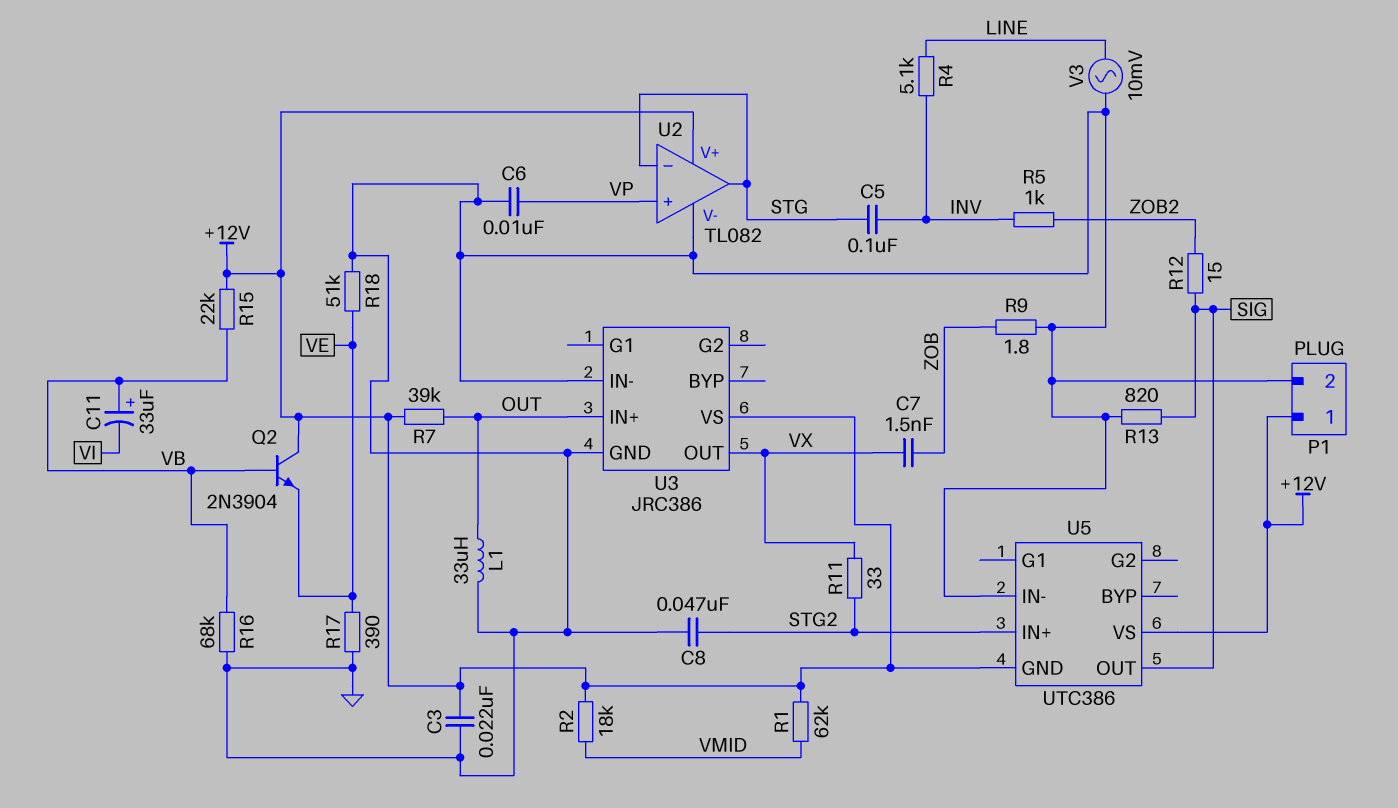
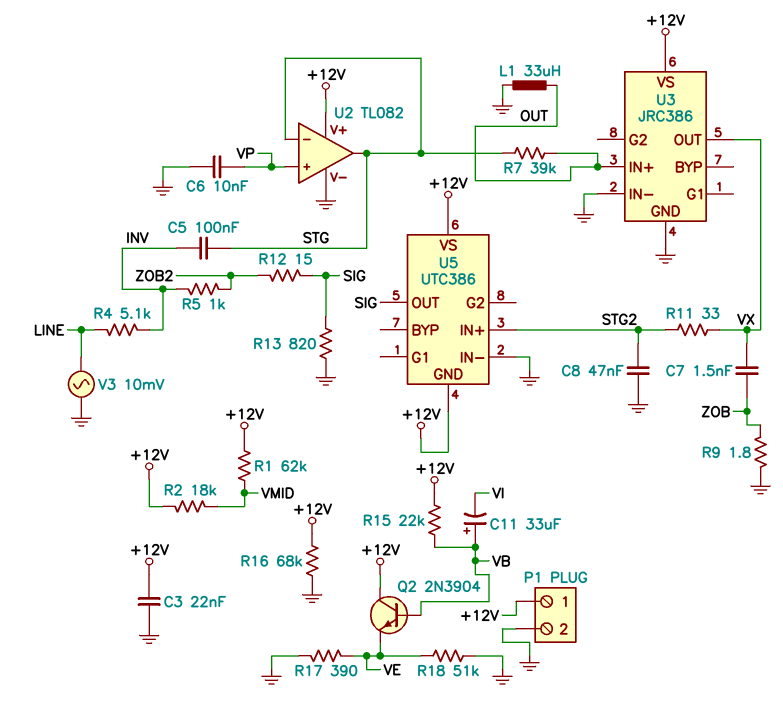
R7: 39k (+12V, OUT) -> 39k (OUT, STG)
R16: 68k (GND, VB) -> 68k (+12V, GND)

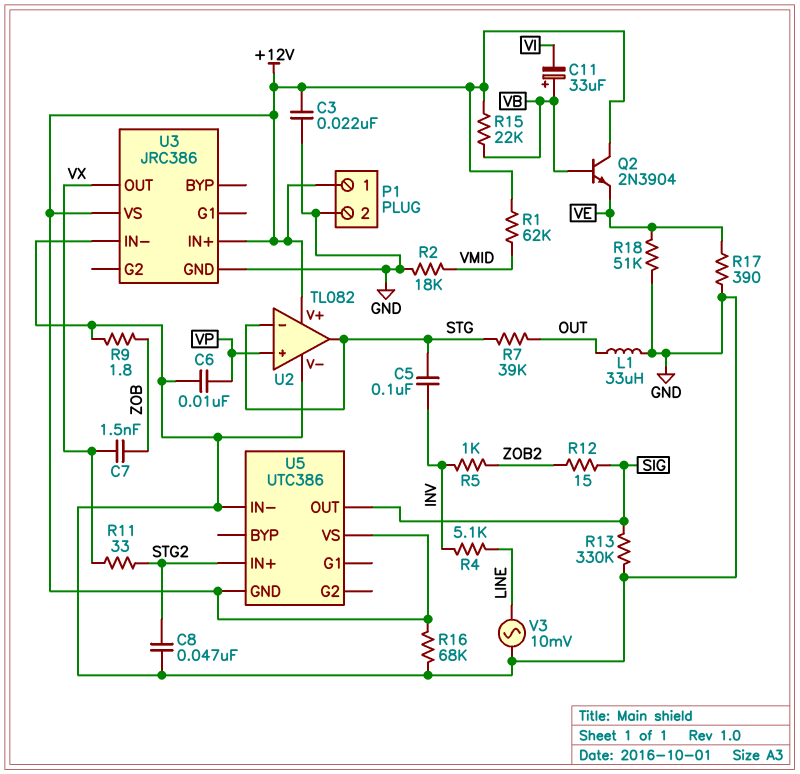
R2: 18k (+12V, VMID) -> 18k (GND, VMID)
R13: 820 (GND, SIG) -> 330k (GND, SIG)
U3 pin IN+: OUT -> +12V

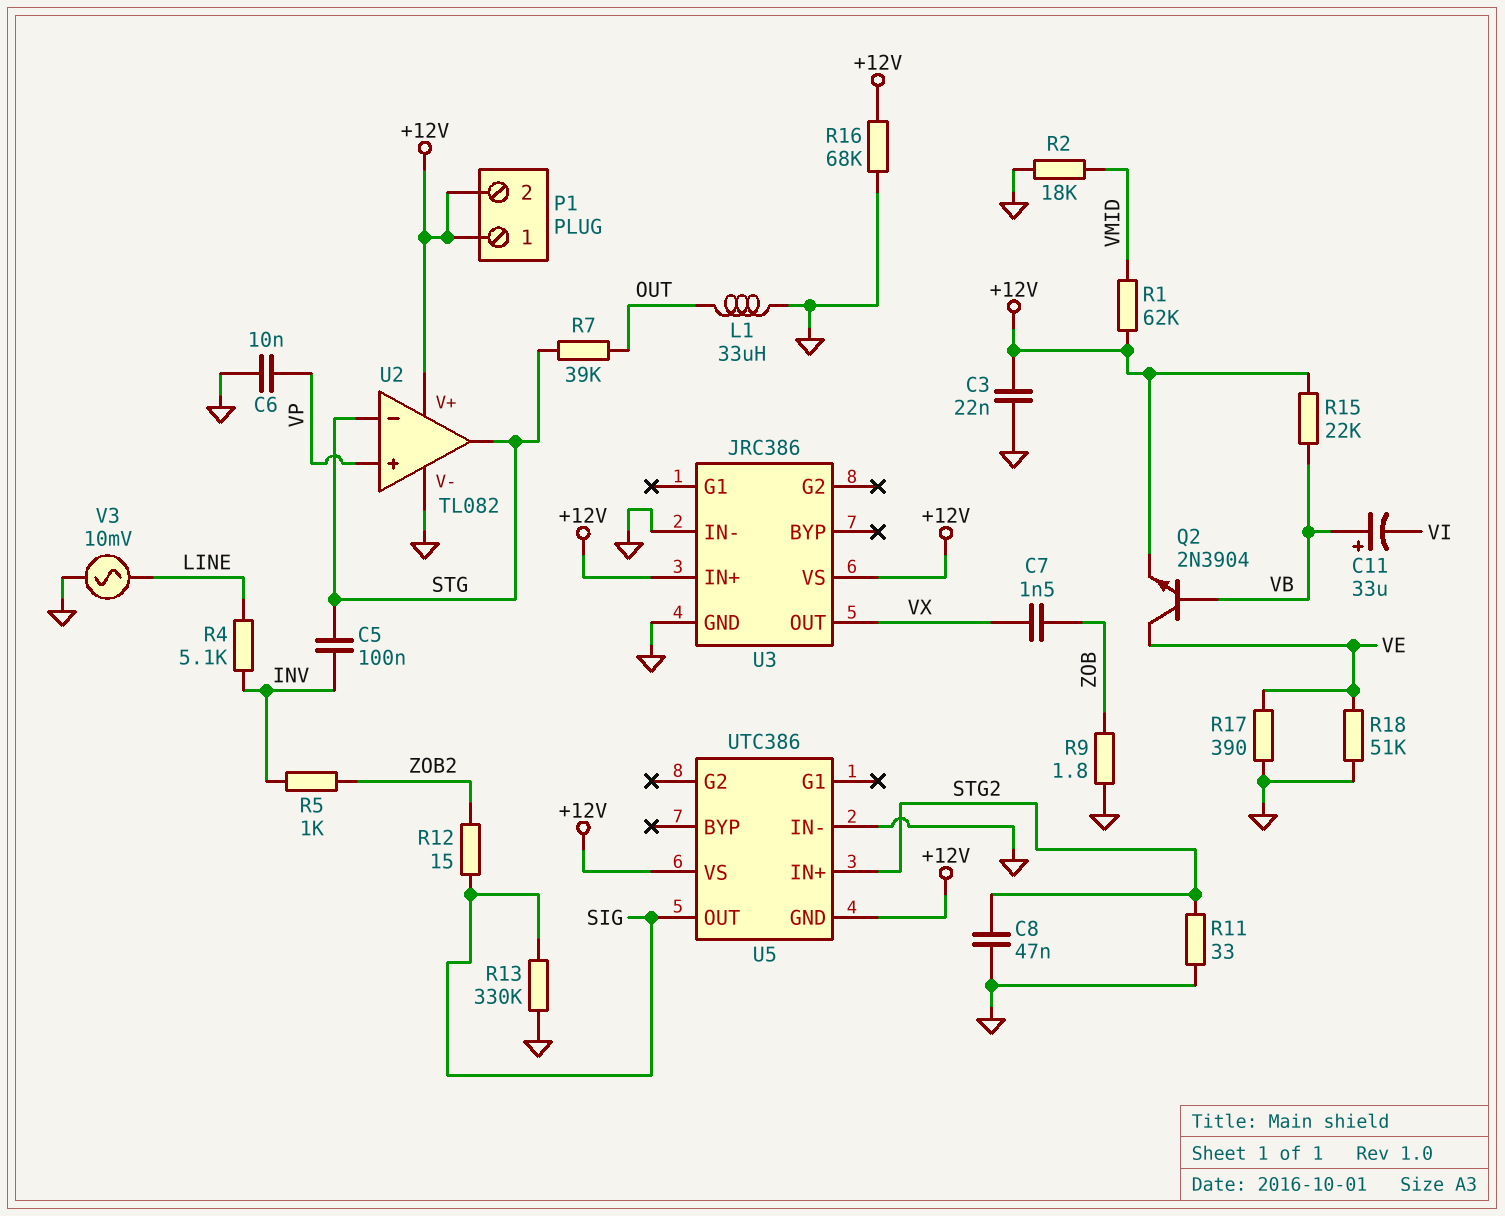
P1 pin 2: GND -> +12V
Q2: NPN 2N3904 (B VB, C +12V, E VE) -> NPN 2N3904 (B VB, C VE, E +12V)
R11: 33 (STG2, VX) -> 33 (GND, STG2)

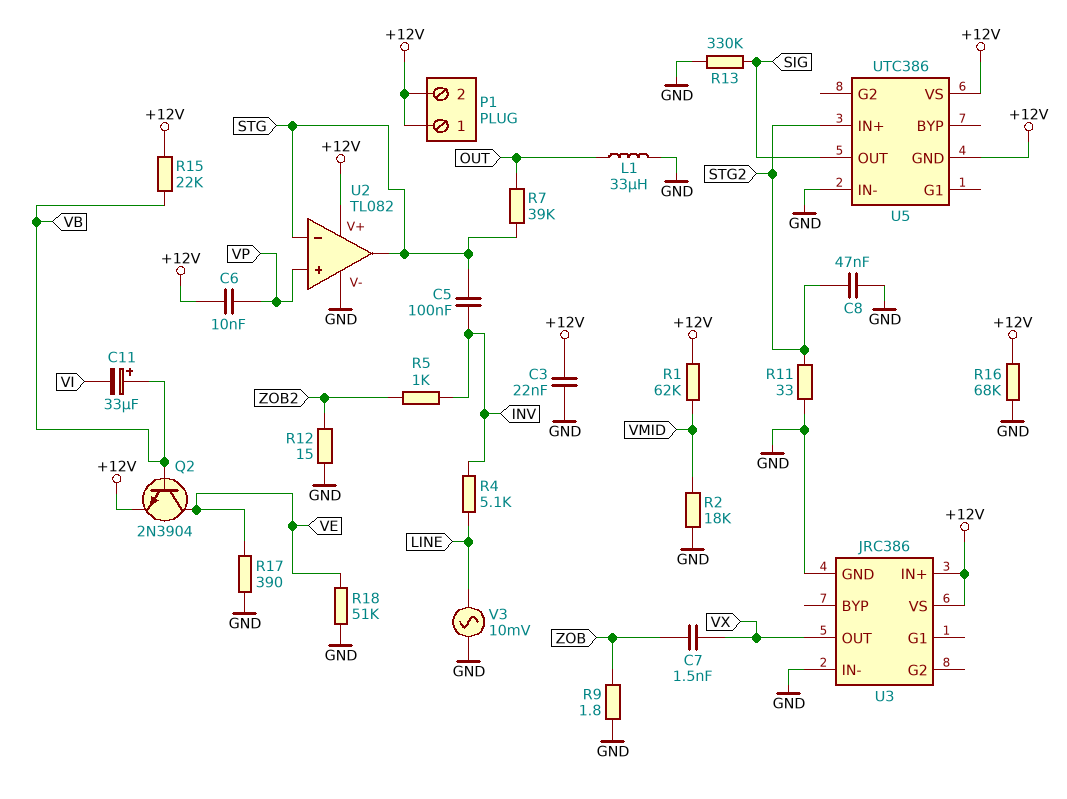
C6: 10nF (GND, VP) -> 10nF (+12V, VP)
R12: 15 (SIG, ZOB2) -> 15 (GND, ZOB2)

